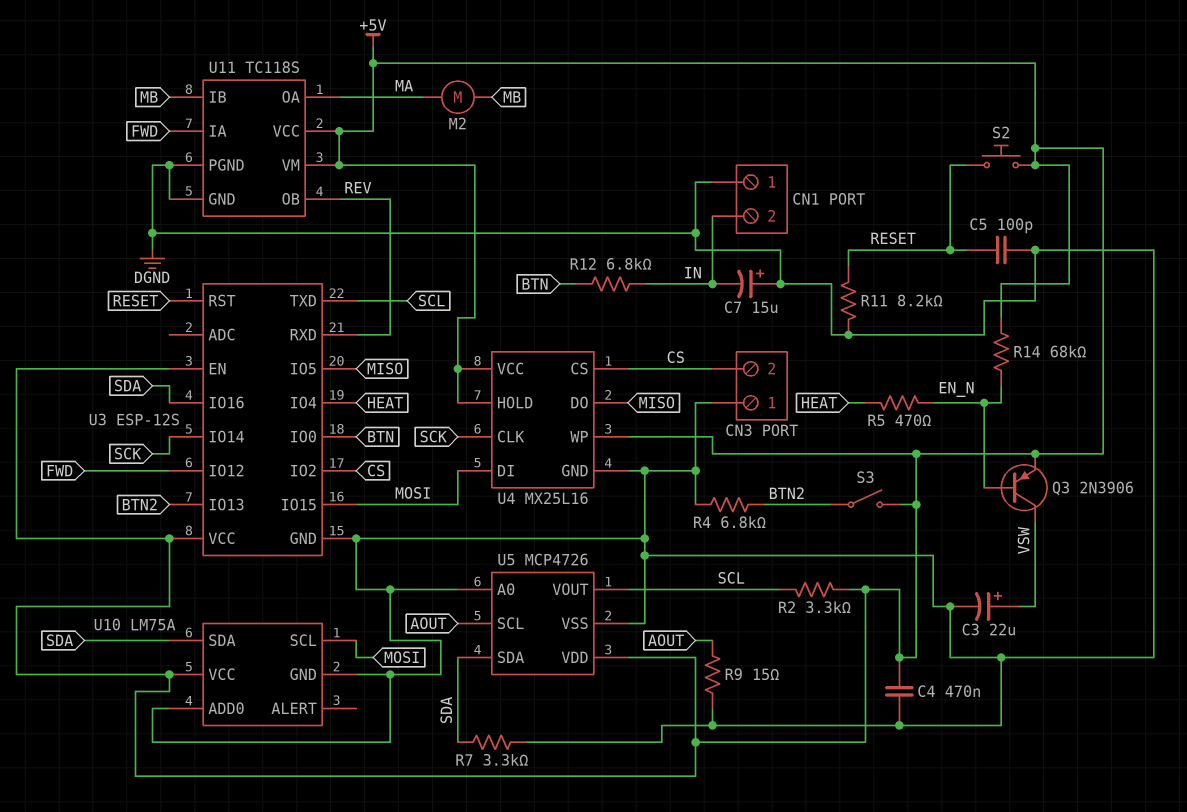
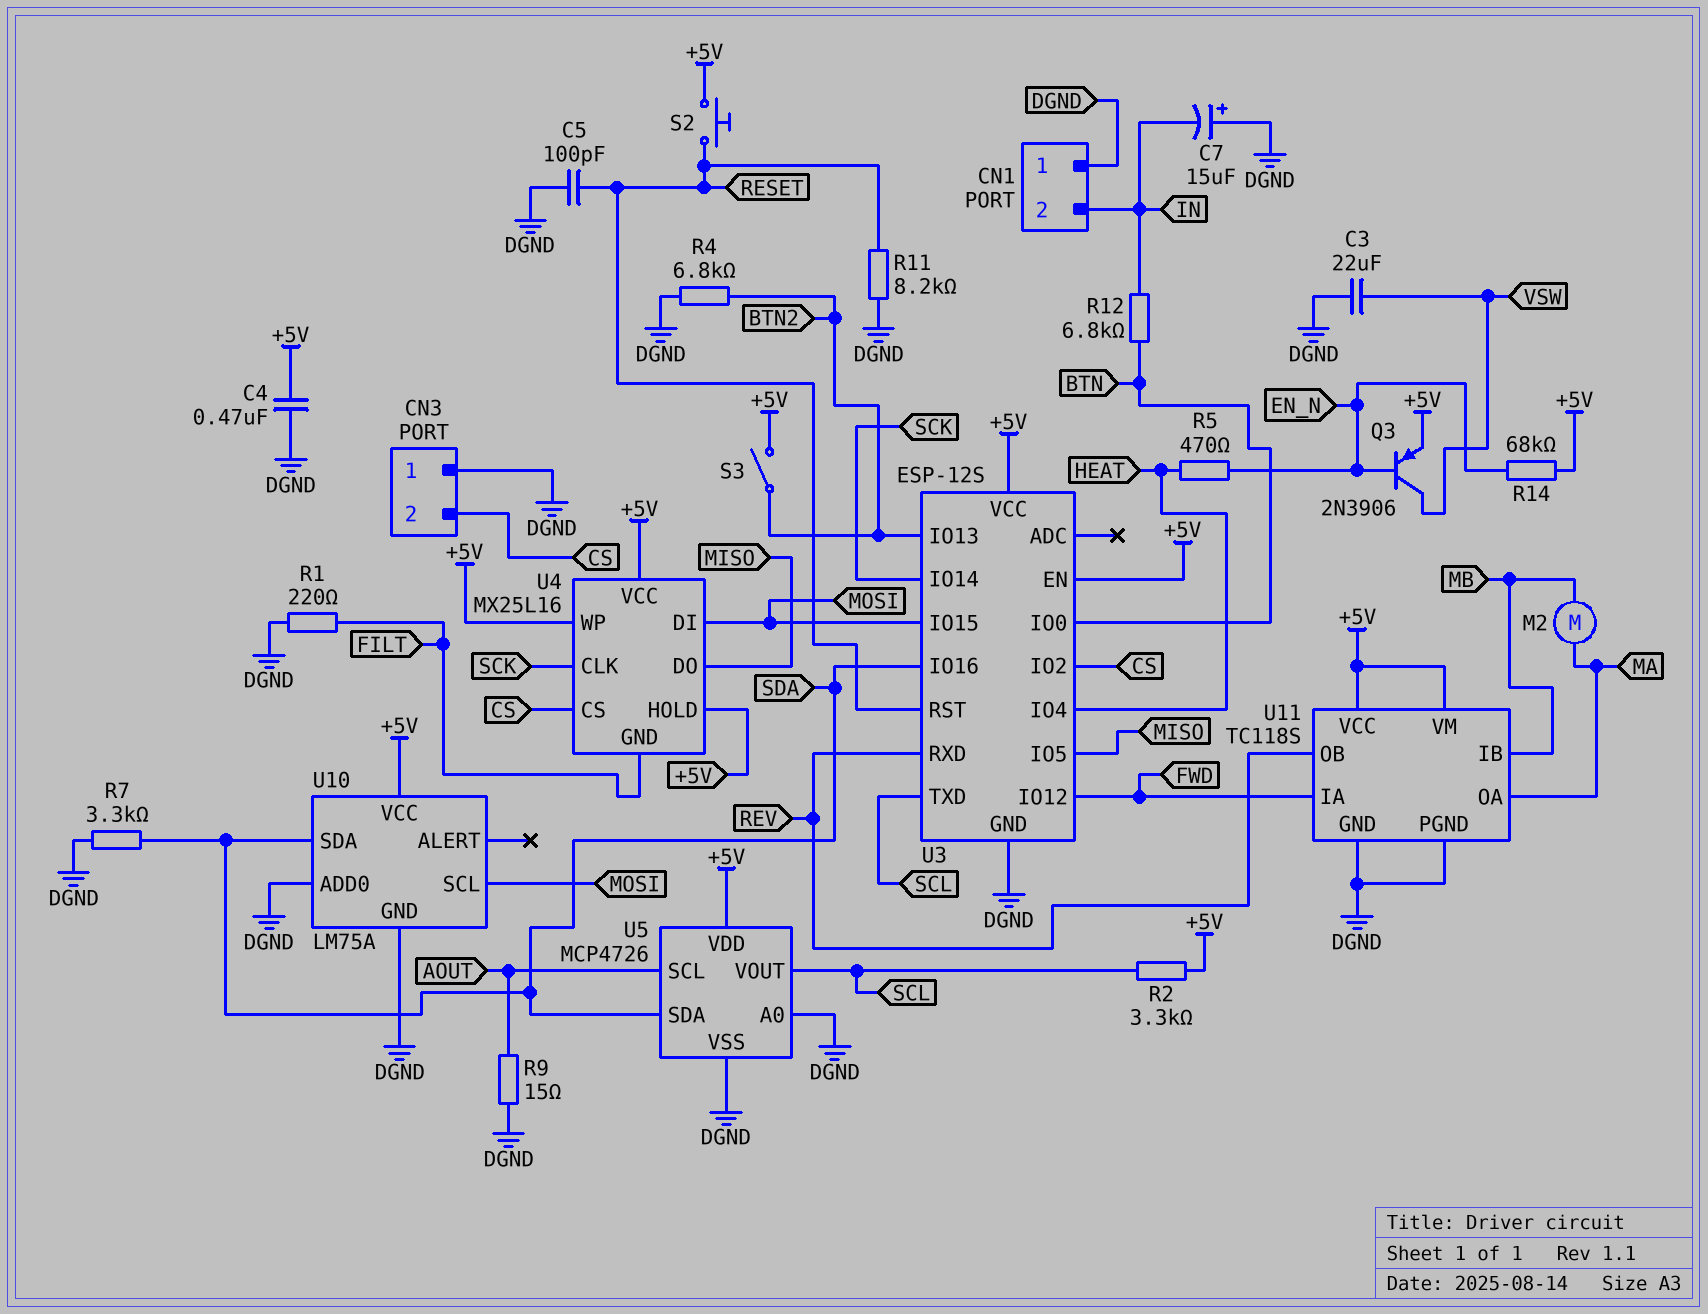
C3: 22uF (plus VSW, minus DGND) -> 22uF (DGND, VSW)
R1: none -> 220 (DGND, FILT)
U4 pin GND: DGND -> FILT

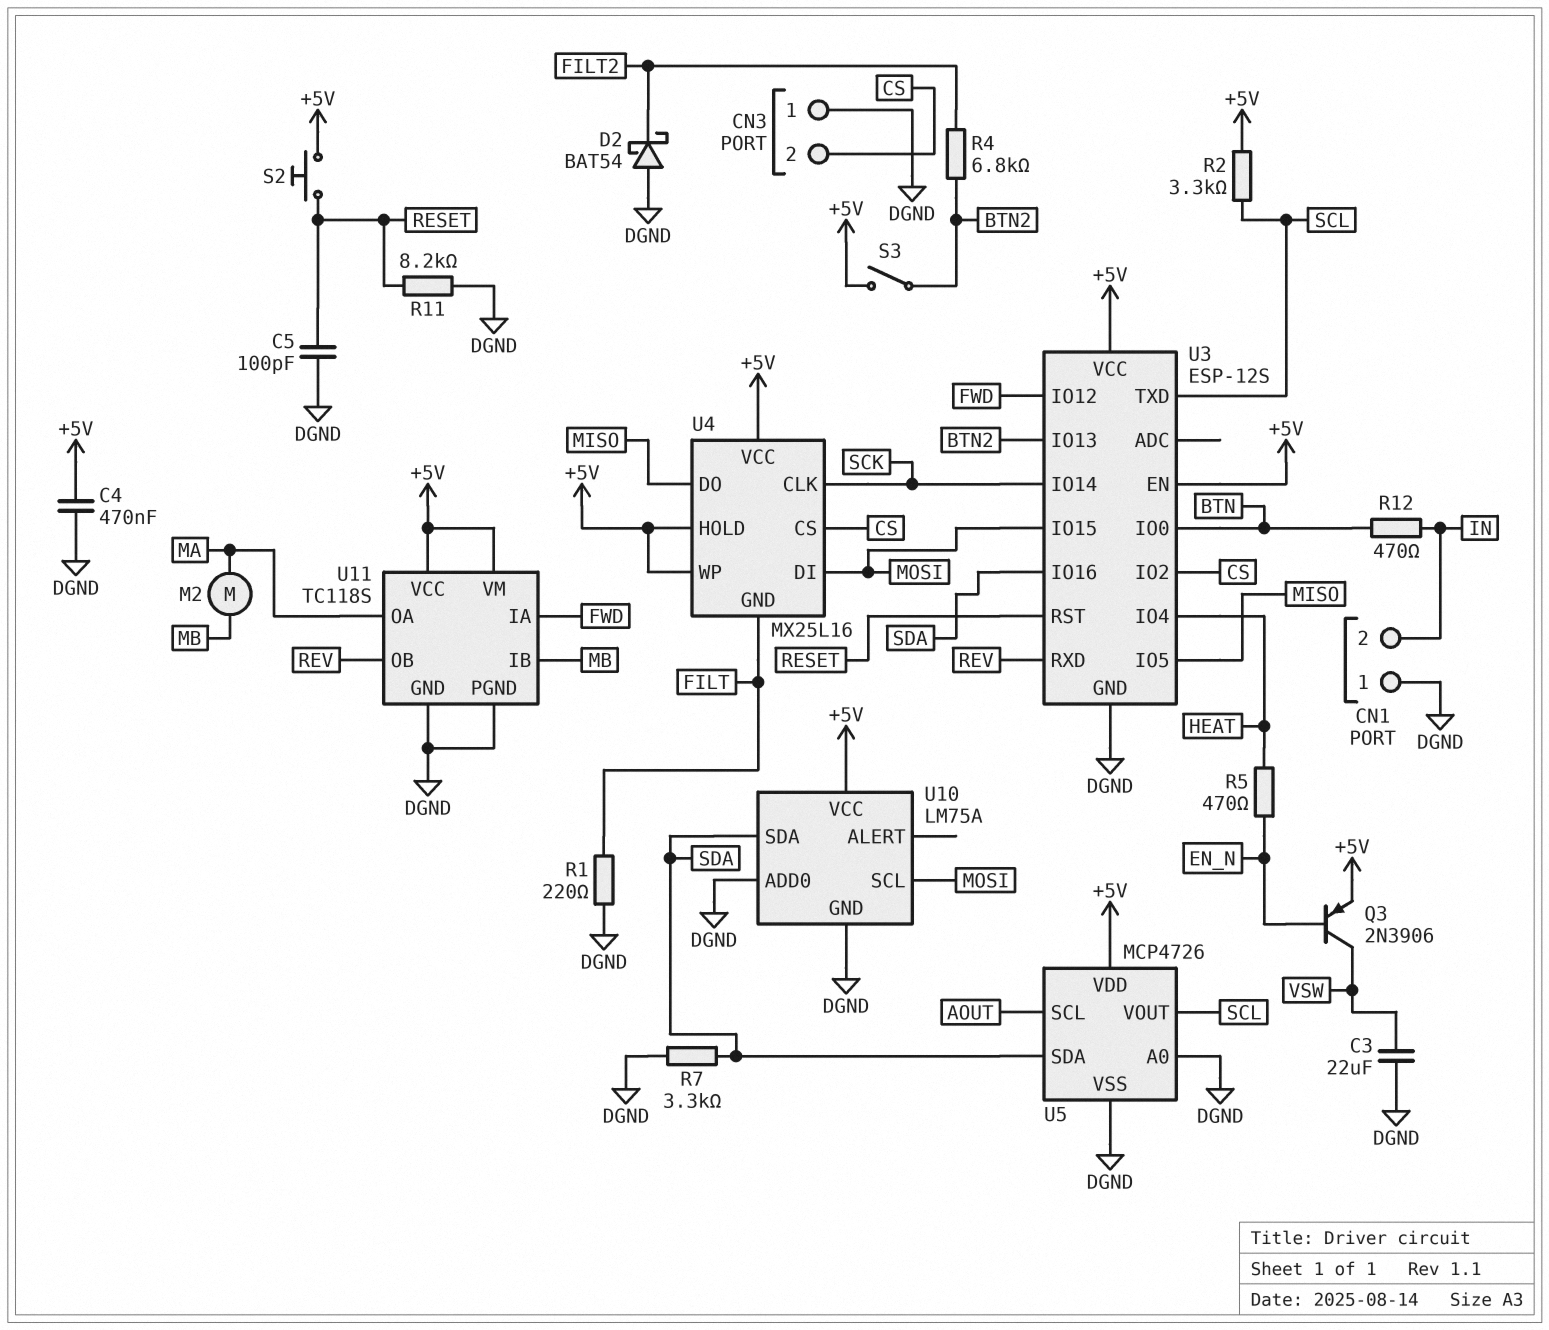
C7: 15uF (plus DGND, minus IN) -> none
D2: none -> schottky BAT54 (A DGND, K FILT2)
R4: 6.8k (BTN2, DGND) -> 6.8k (BTN2, FILT2)
R9: 15 (AOUT, DGND) -> none
R12: 6.8k (BTN, IN) -> 470 (BTN, IN)
R14: 68k (+5V, EN_N) -> none

